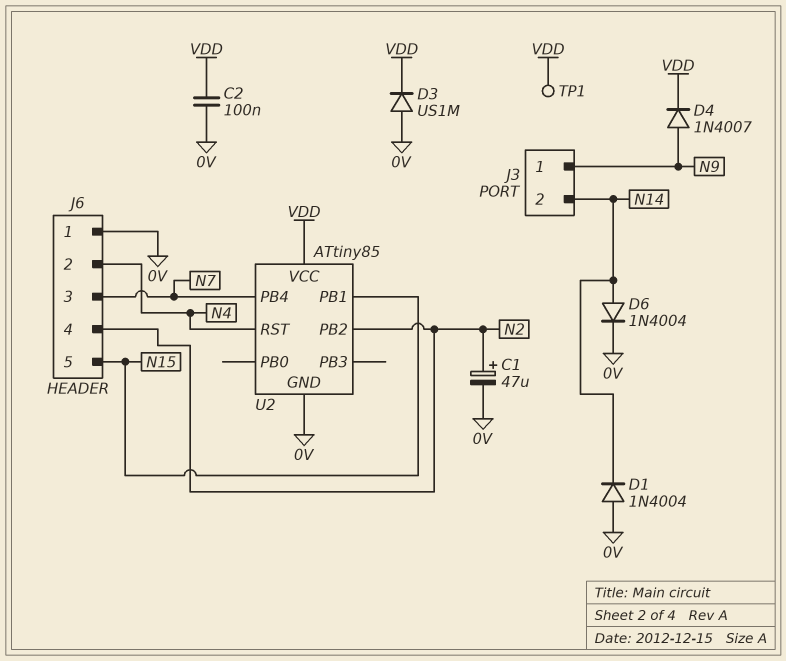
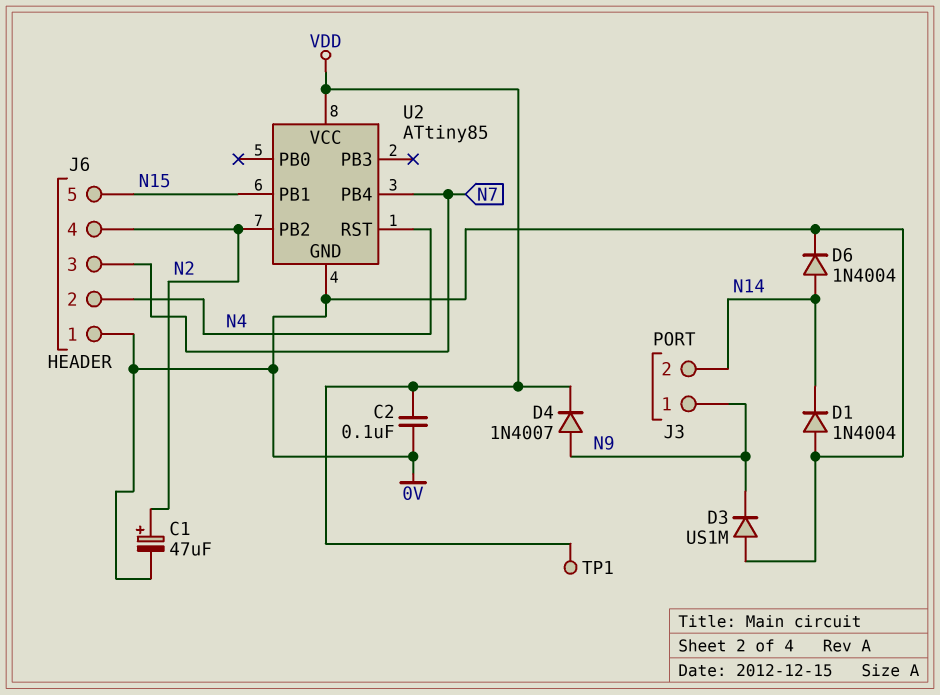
D3: diode US1M (A 0V, K VDD) -> diode US1M (A 0V, K N9)

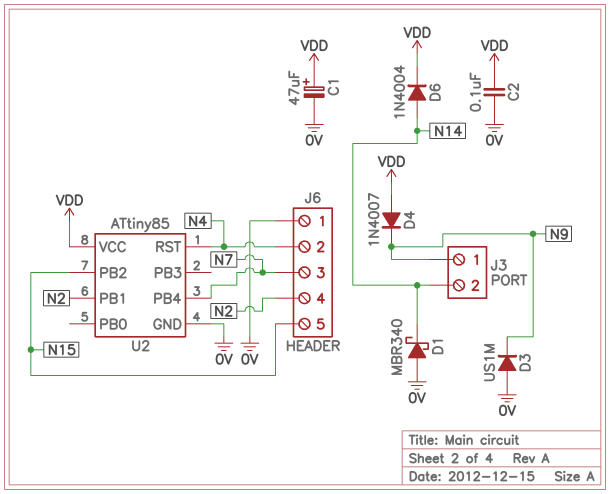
C1: 47uF (plus N2, minus 0V) -> 47uF (plus VDD, minus 0V)
D1: diode 1N4004 (A 0V, K N14) -> schottky MBR340 (A 0V, K N14)
D4: diode 1N4007 (A N9, K VDD) -> diode 1N4007 (A VDD, K N9)
D6: diode 1N4004 (A N14, K 0V) -> diode 1N4004 (A N14, K VDD)
TP1: test point (VDD) -> none
U2 pin PB1: N15 -> N2
U2 pin PB2: N2 -> N15

